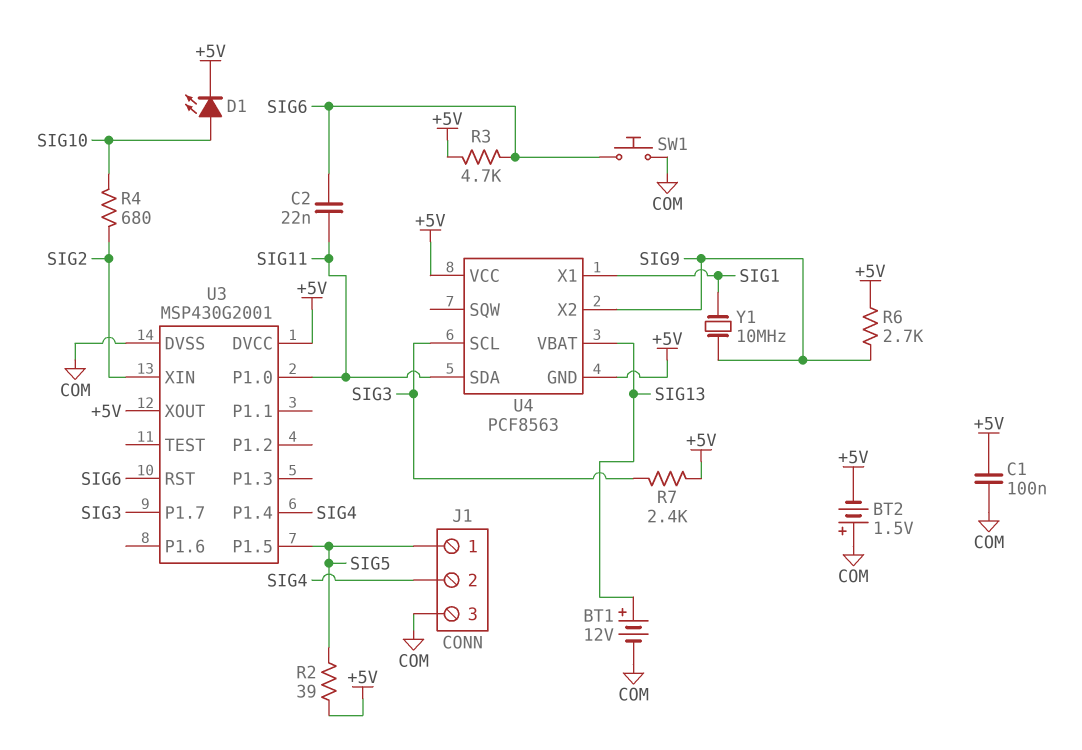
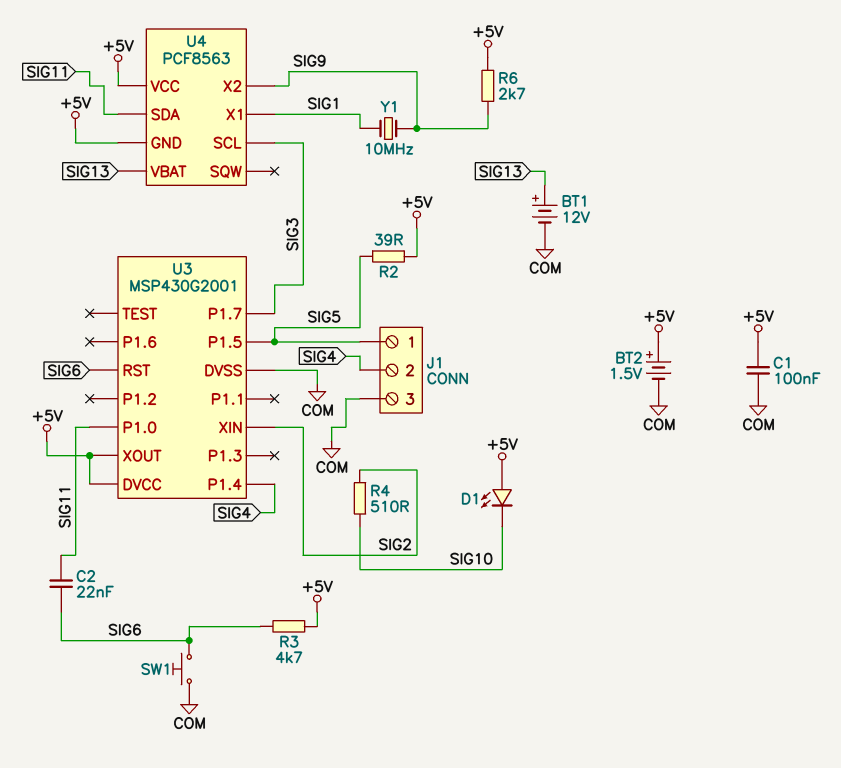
BT2: 1.5V (plus COM, minus +5V) -> 1.5V (plus +5V, minus COM)
D1: LED (A SIG10, K +5V) -> LED (A +5V, K SIG10)
R4: 680 (SIG2, SIG10) -> 510 (SIG2, SIG10)
R7: 2.4k (+5V, SIG3) -> none

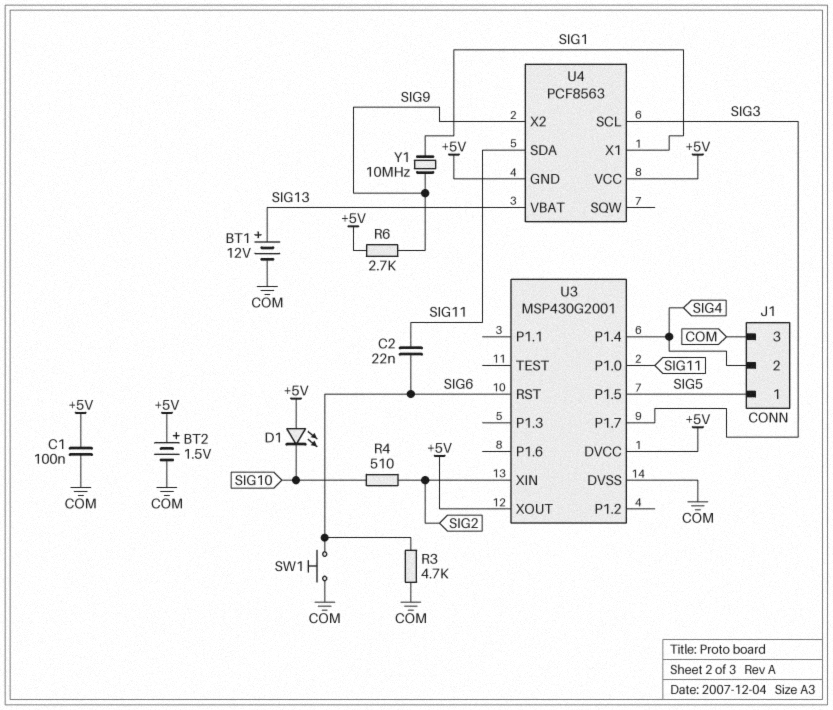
R2: 39 (+5V, SIG5) -> none
R3: 4.7k (+5V, SIG6) -> 4.7k (COM, SIG6)

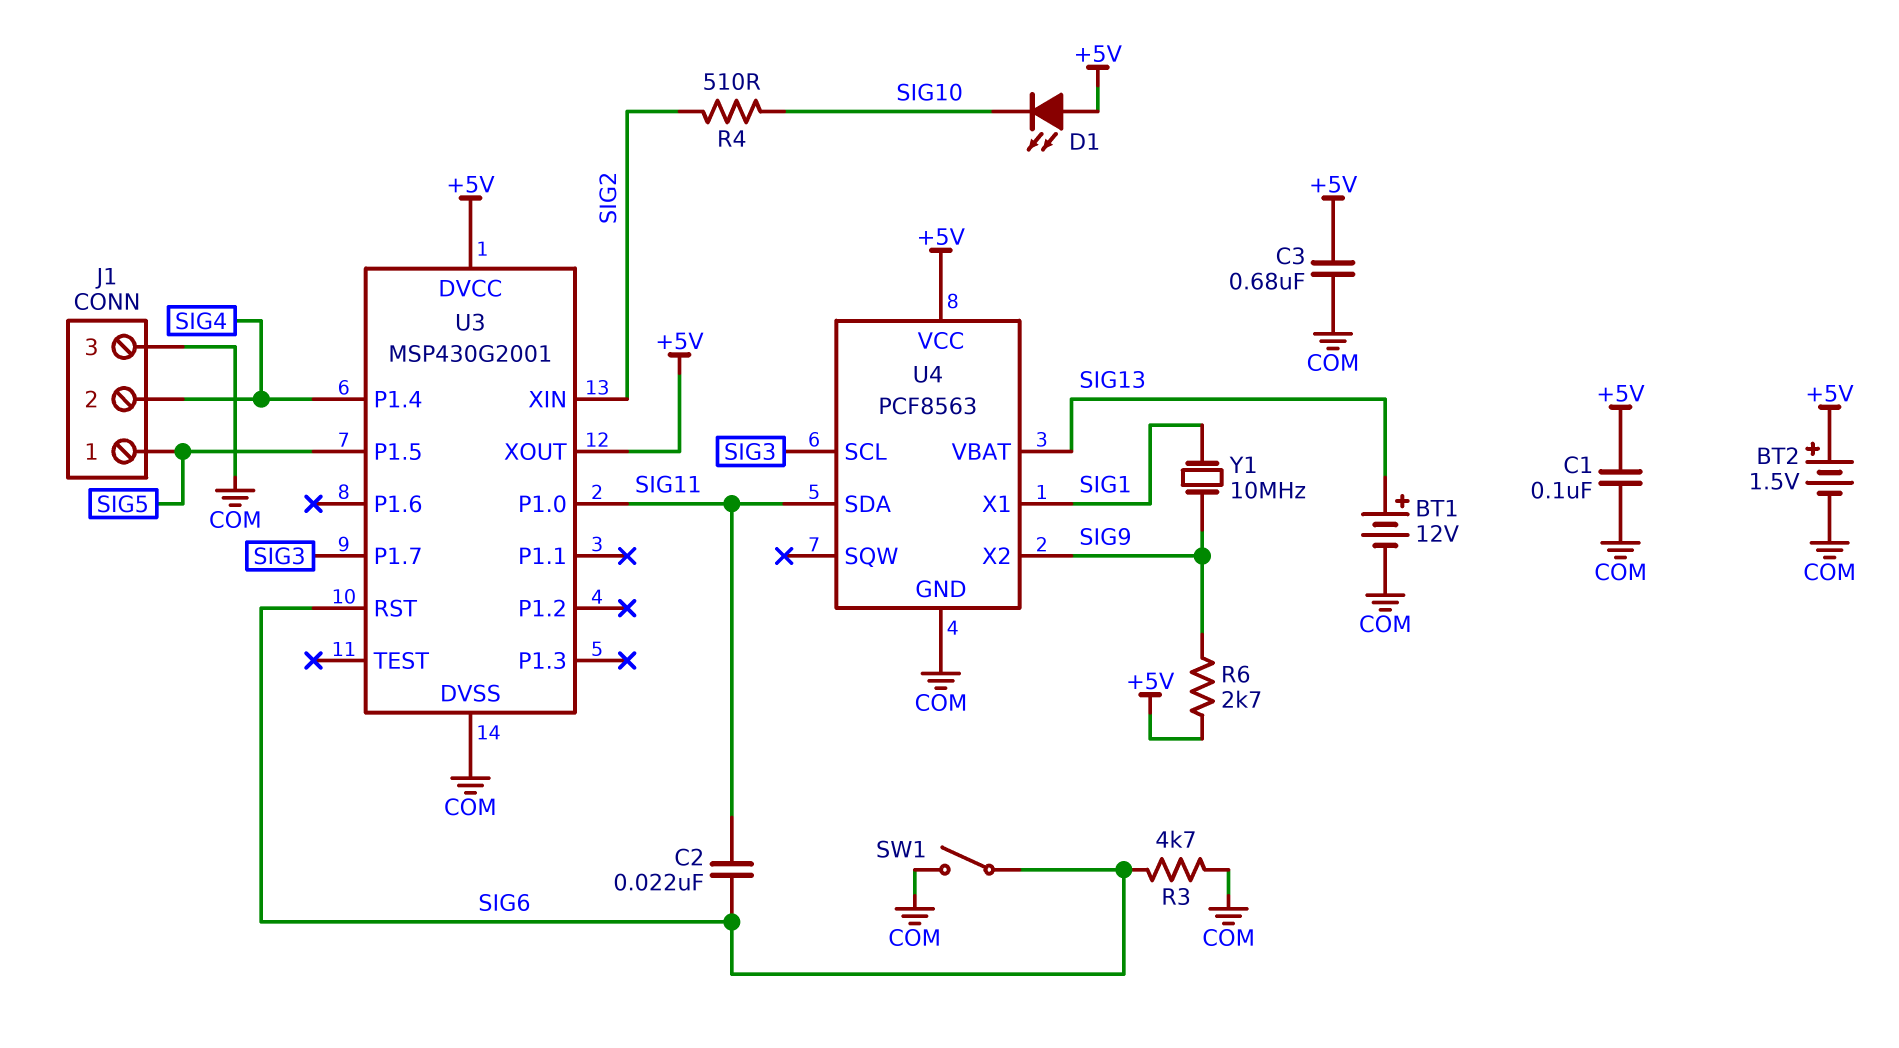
C3: none -> 680nF (+5V, COM)
SW1: button (COM, SIG6) -> switch (COM, SIG6)
U4 pin GND: +5V -> COM

